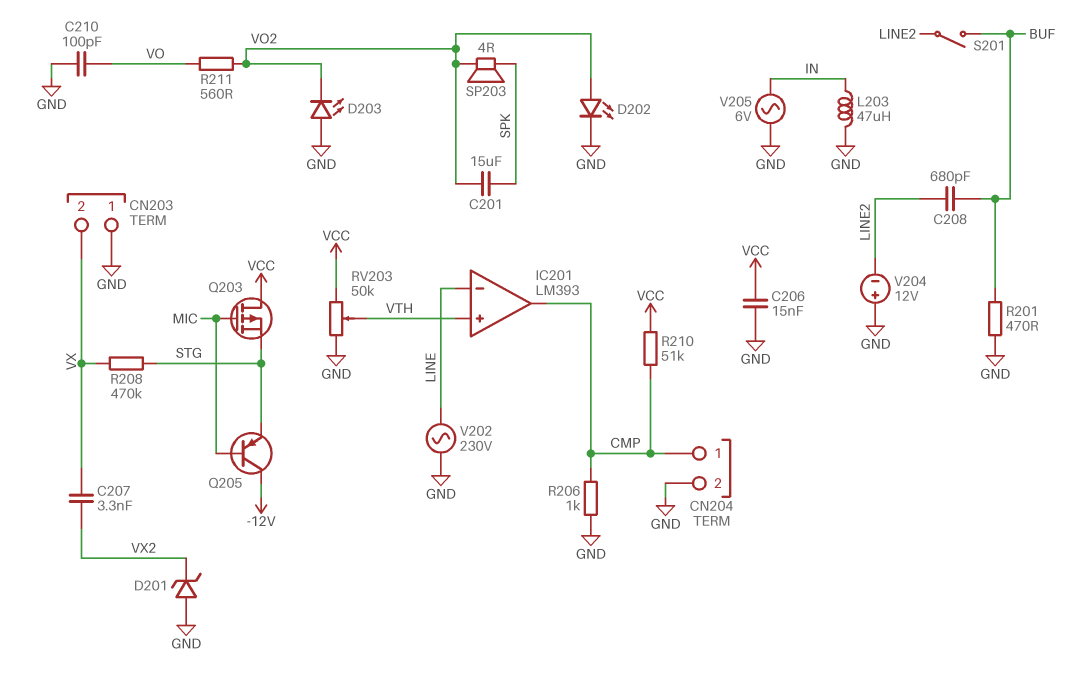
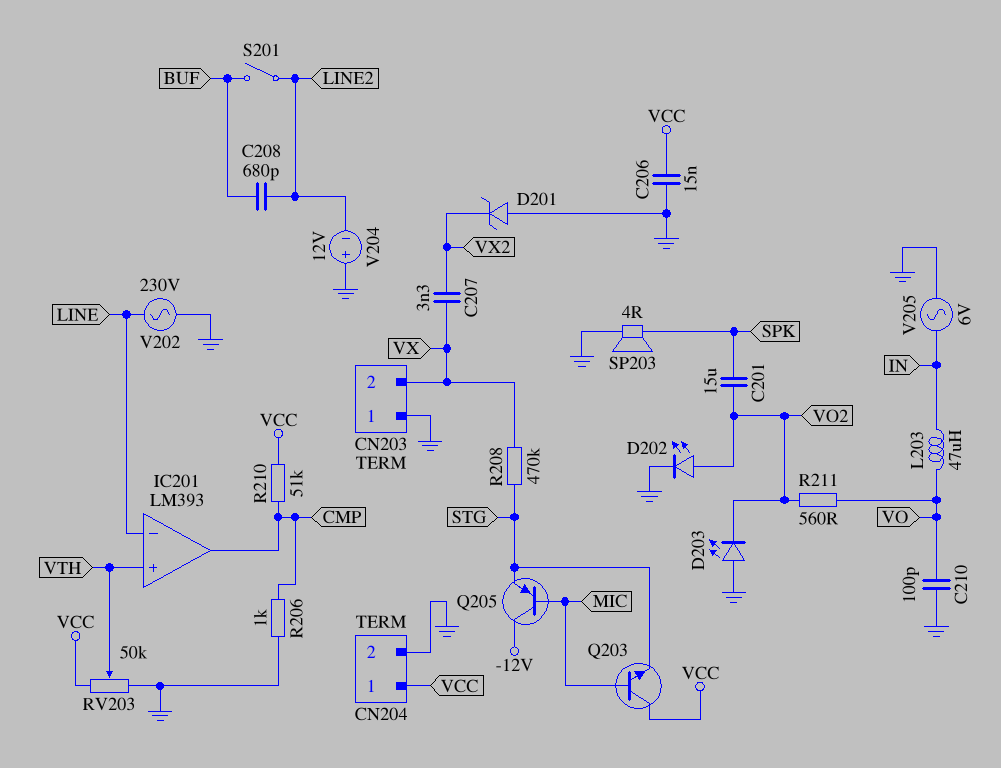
CN204 pin 1: CMP -> VCC
L203: 47uH (GND, IN) -> 47uH (IN, VO)
Q203: PMOS (G MIC, D VCC, S STG) -> NPN (B MIC, C VCC, E STG)
R201: 470 (BUF, GND) -> none
SP203: speaker 4R (SPK, VO2) -> speaker 4R (GND, SPK)

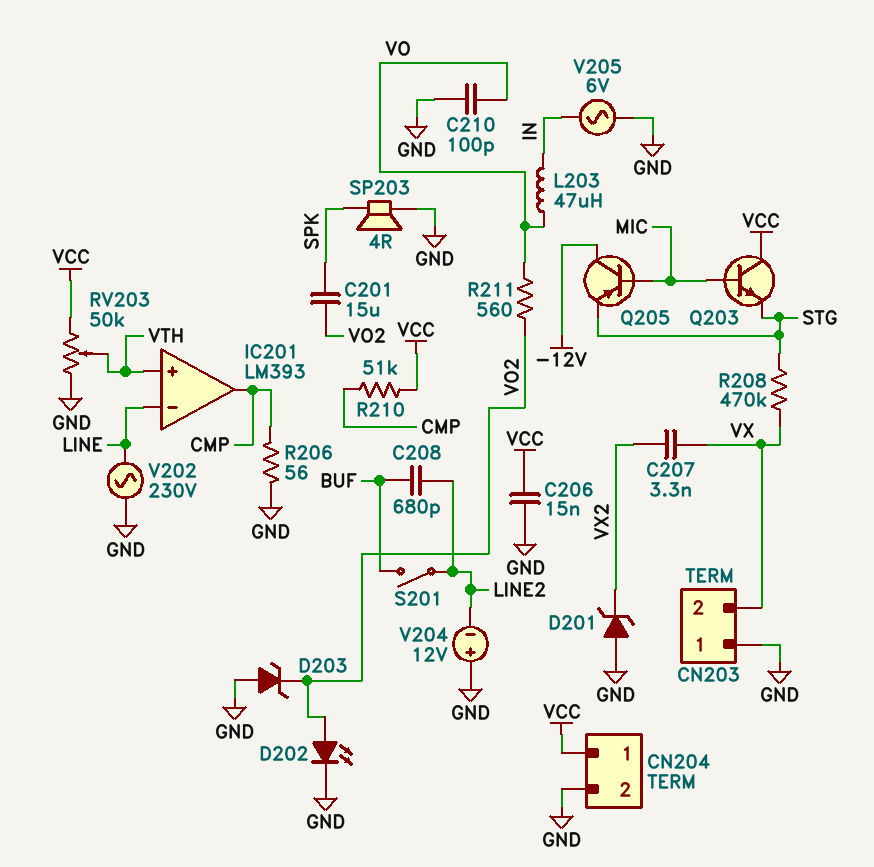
D203: LED (A GND, K VO2) -> zener (A GND, K VO2)
R206: 1k (CMP, GND) -> 56 (CMP, GND)

